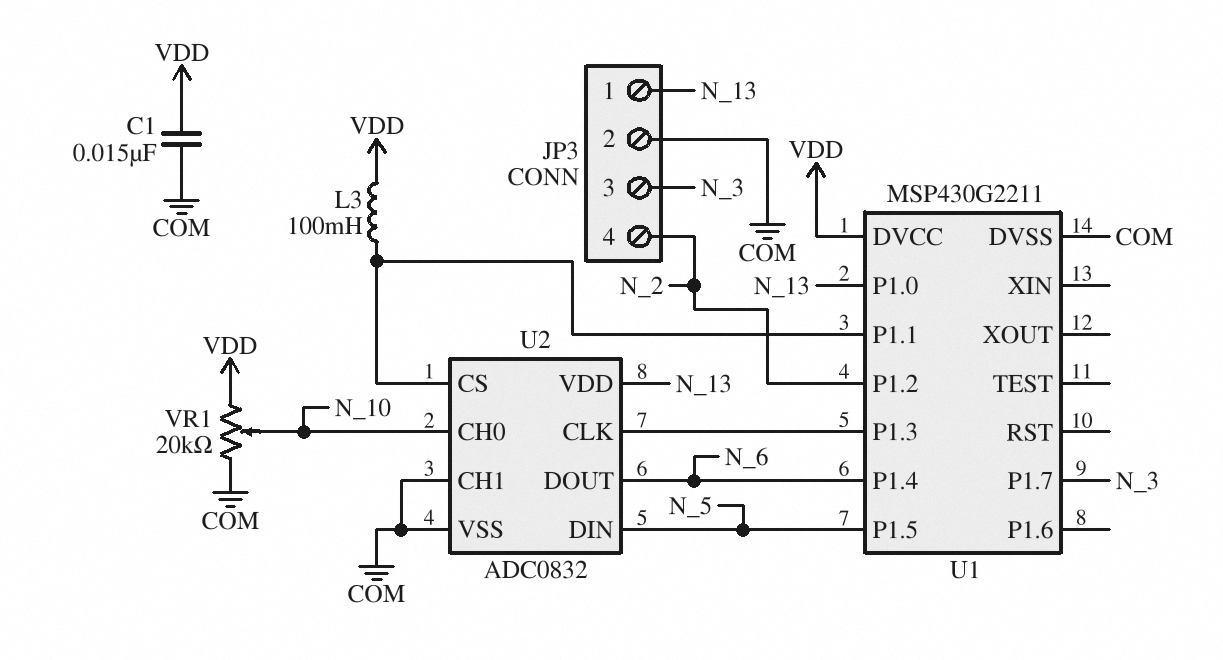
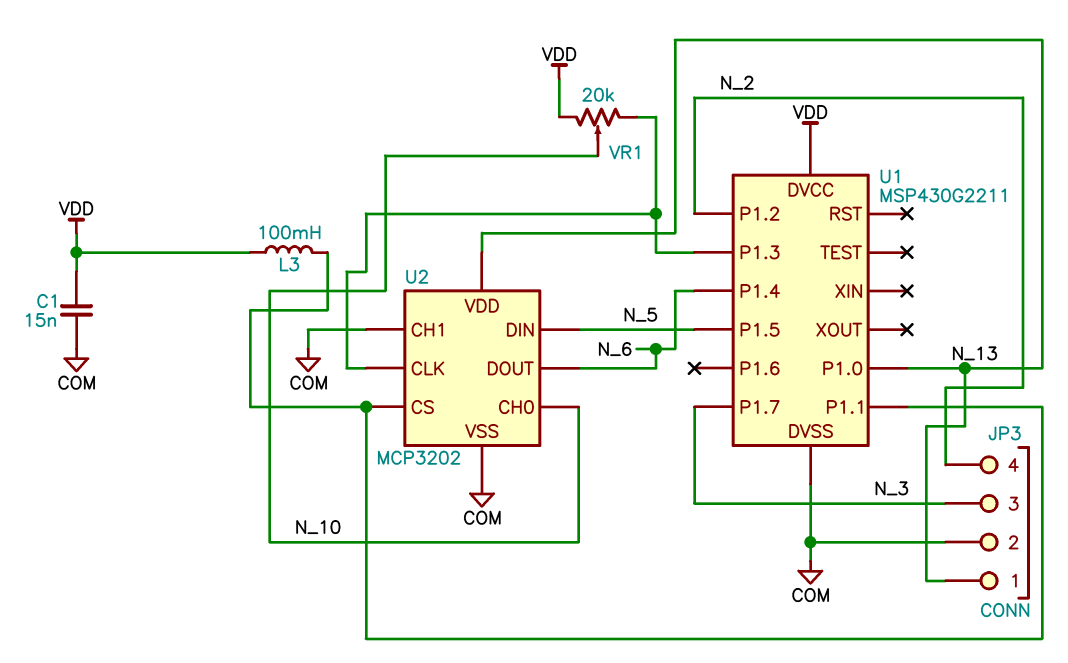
U2: ADC0832 -> MCP3202
VR1: 20k (COM, VDD, wiper N_10) -> 20k (U1/P1.3, VDD, wiper N_10)

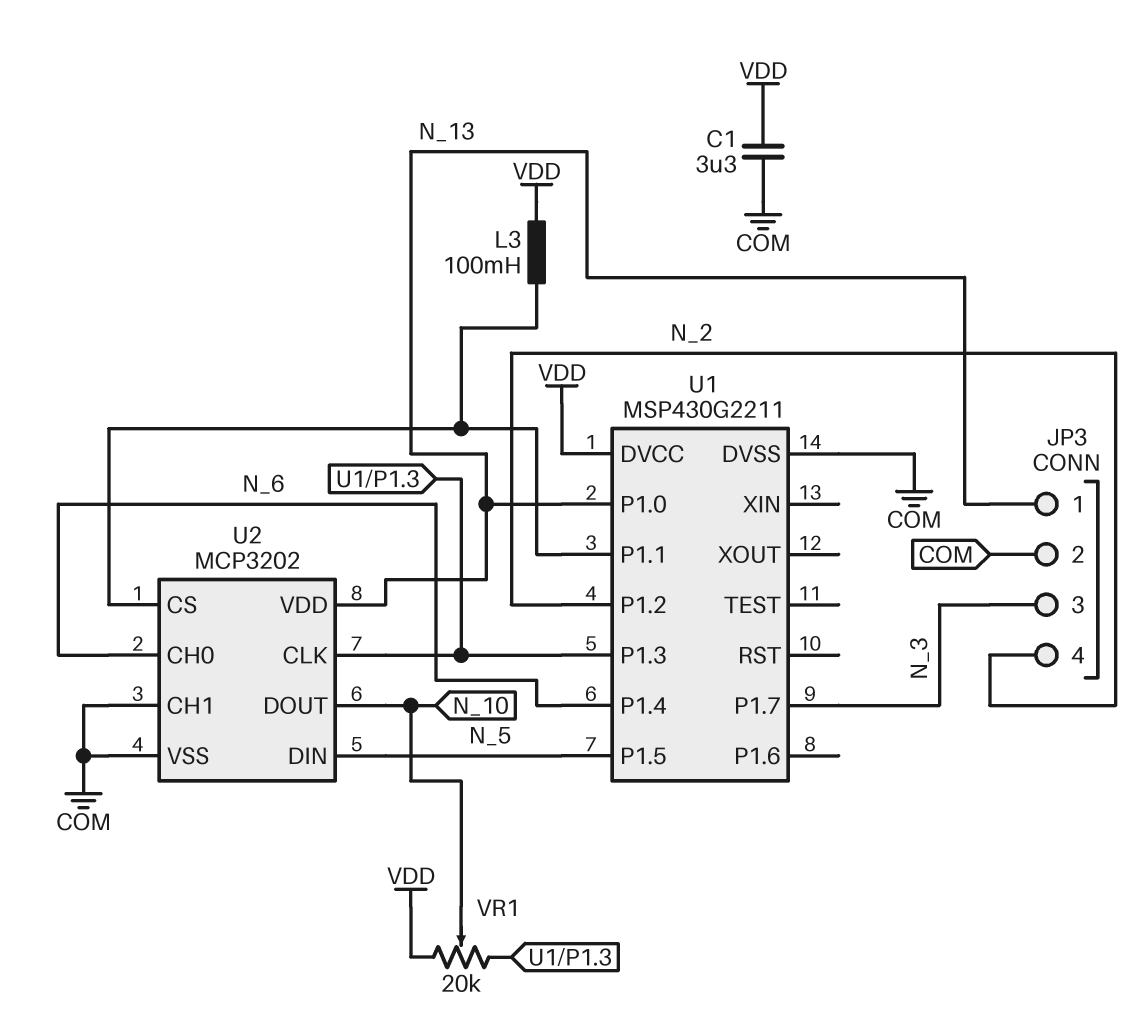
C1: 15nF (COM, VDD) -> 3.3uF (COM, VDD)
U2 pin CH0: N_10 -> N_6
U2 pin DOUT: N_6 -> N_10

